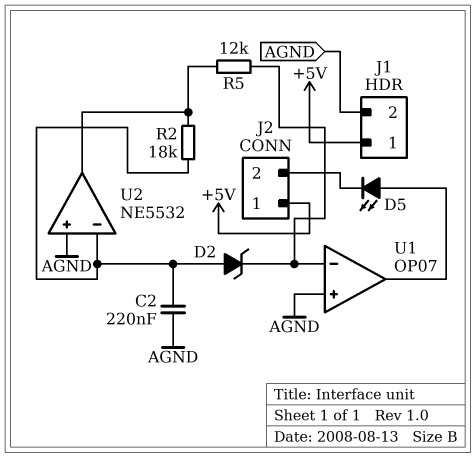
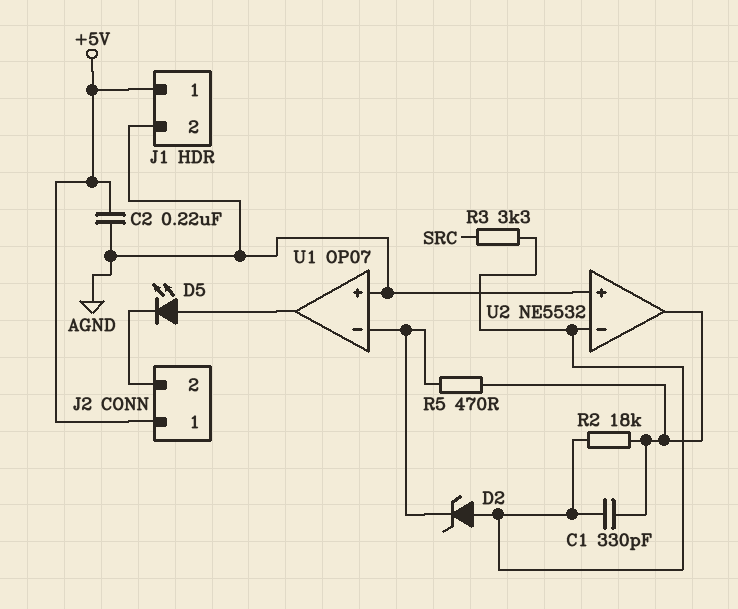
C1: none -> 330pF (U2/in-, U2/out)
C2: 220nF (AGND, U2/in-) -> 220nF (+5V, AGND)
R3: none -> 3.3k (SRC, U2/in-)
R5: 12k (U1/in-, U2/out) -> 470 (U1/in-, U2/out)

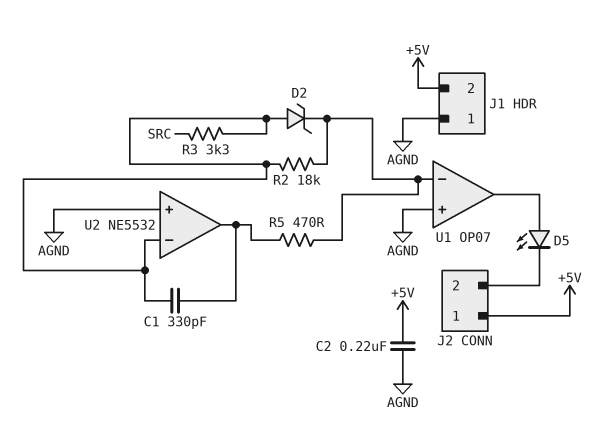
J1 pin 1: +5V -> AGND
J1 pin 2: AGND -> +5V
R2: 18k (U2/in-, U2/out) -> 18k (U1/in-, U2/in-)

